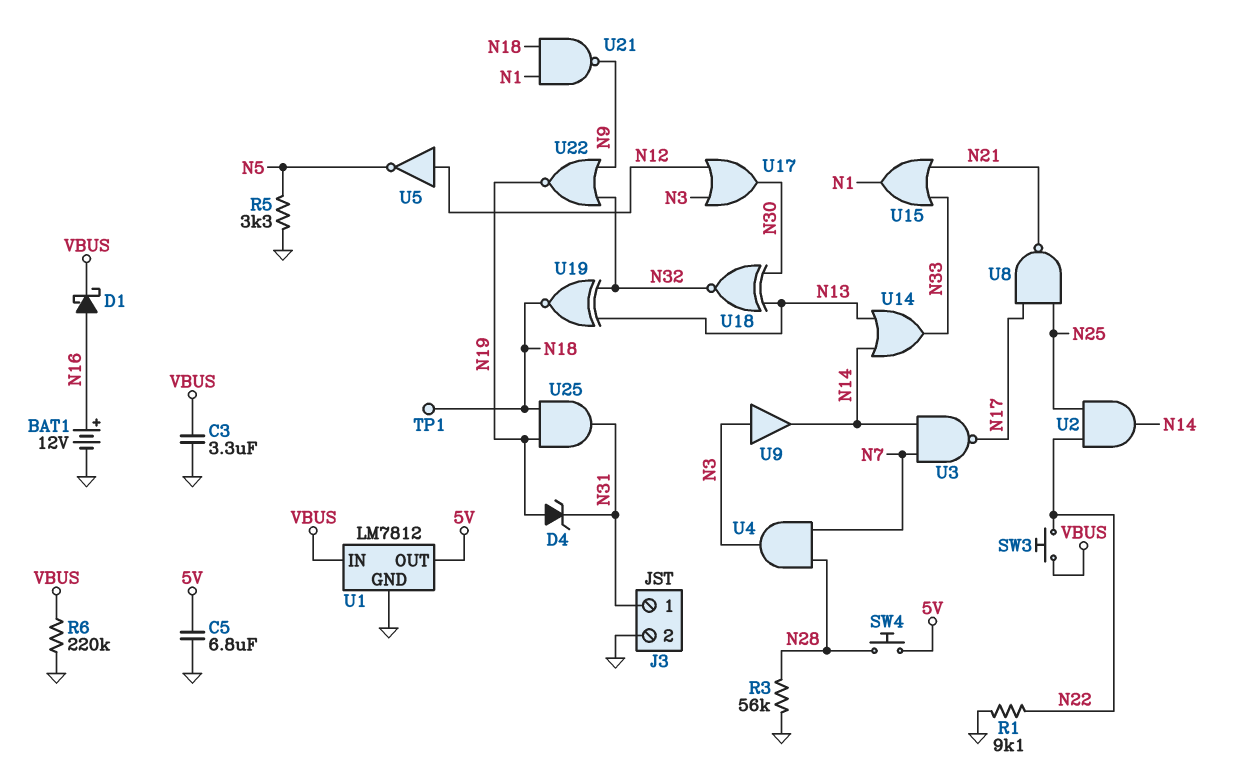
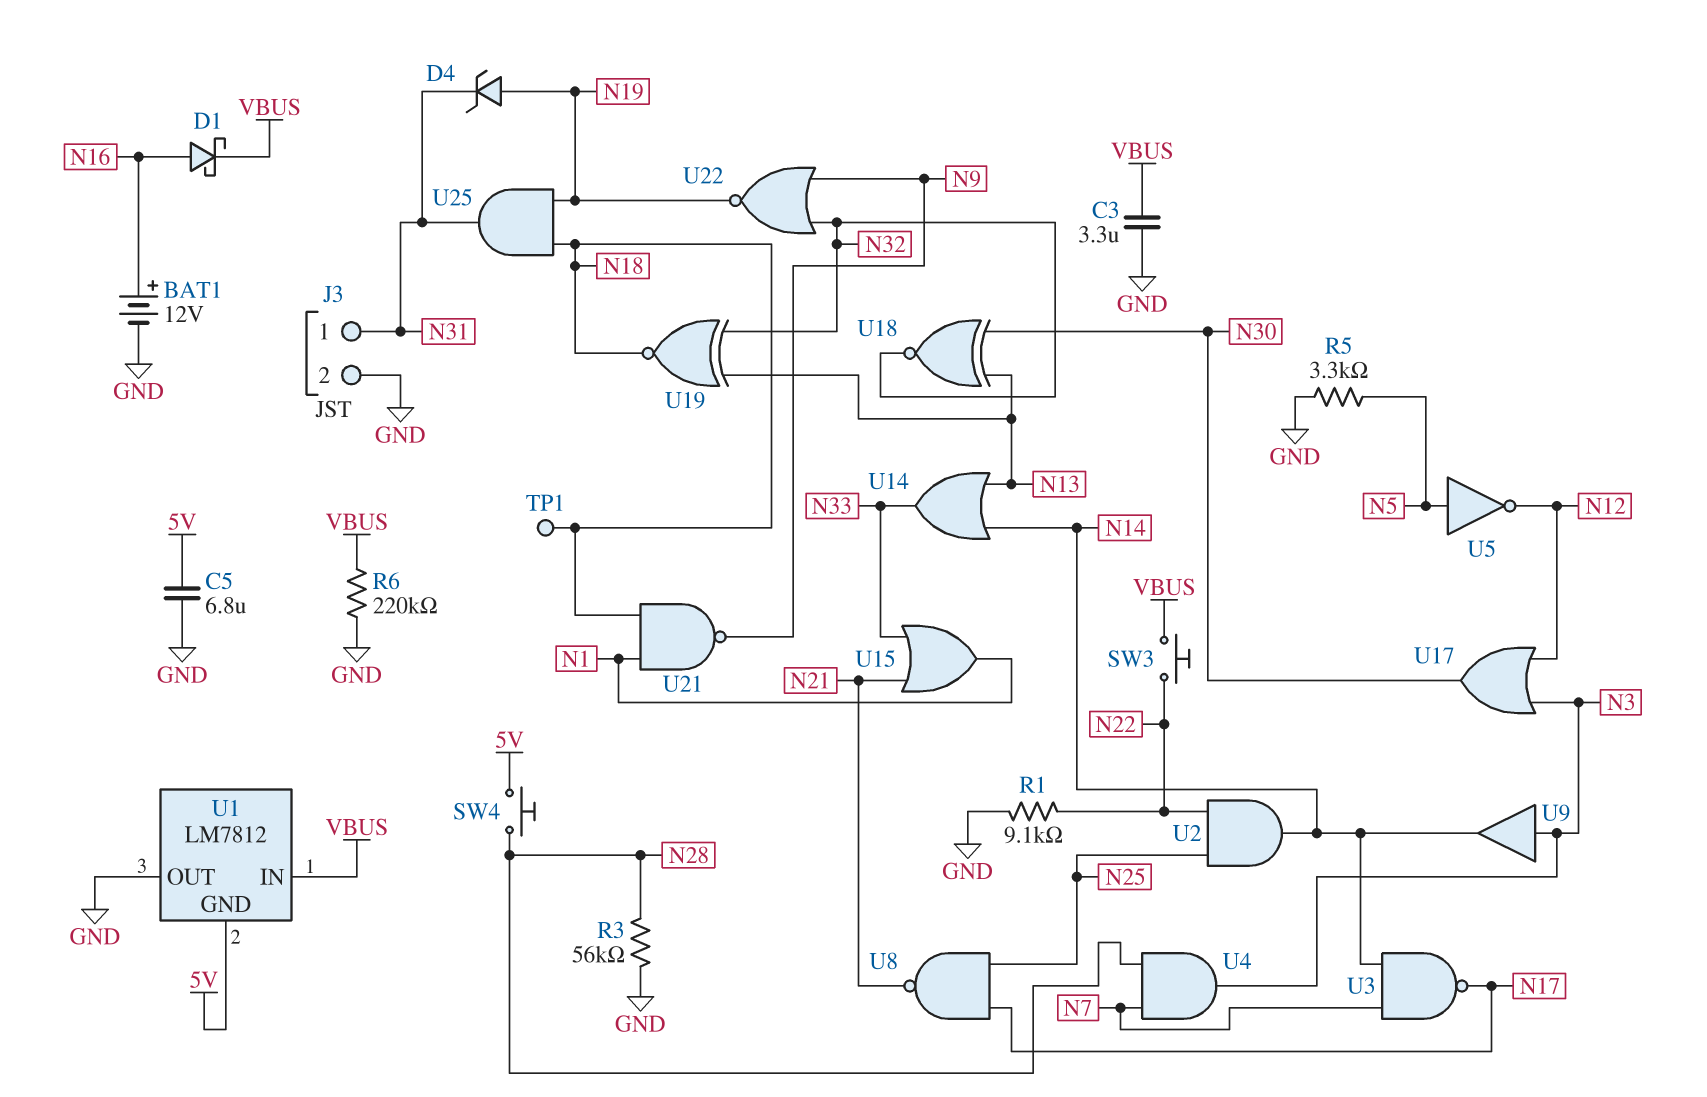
U1 pin GND: GND -> 5V
U1 pin OUT: 5V -> GND
U5: NOT (in N12, out N5) -> NOT (in N5, out N12)

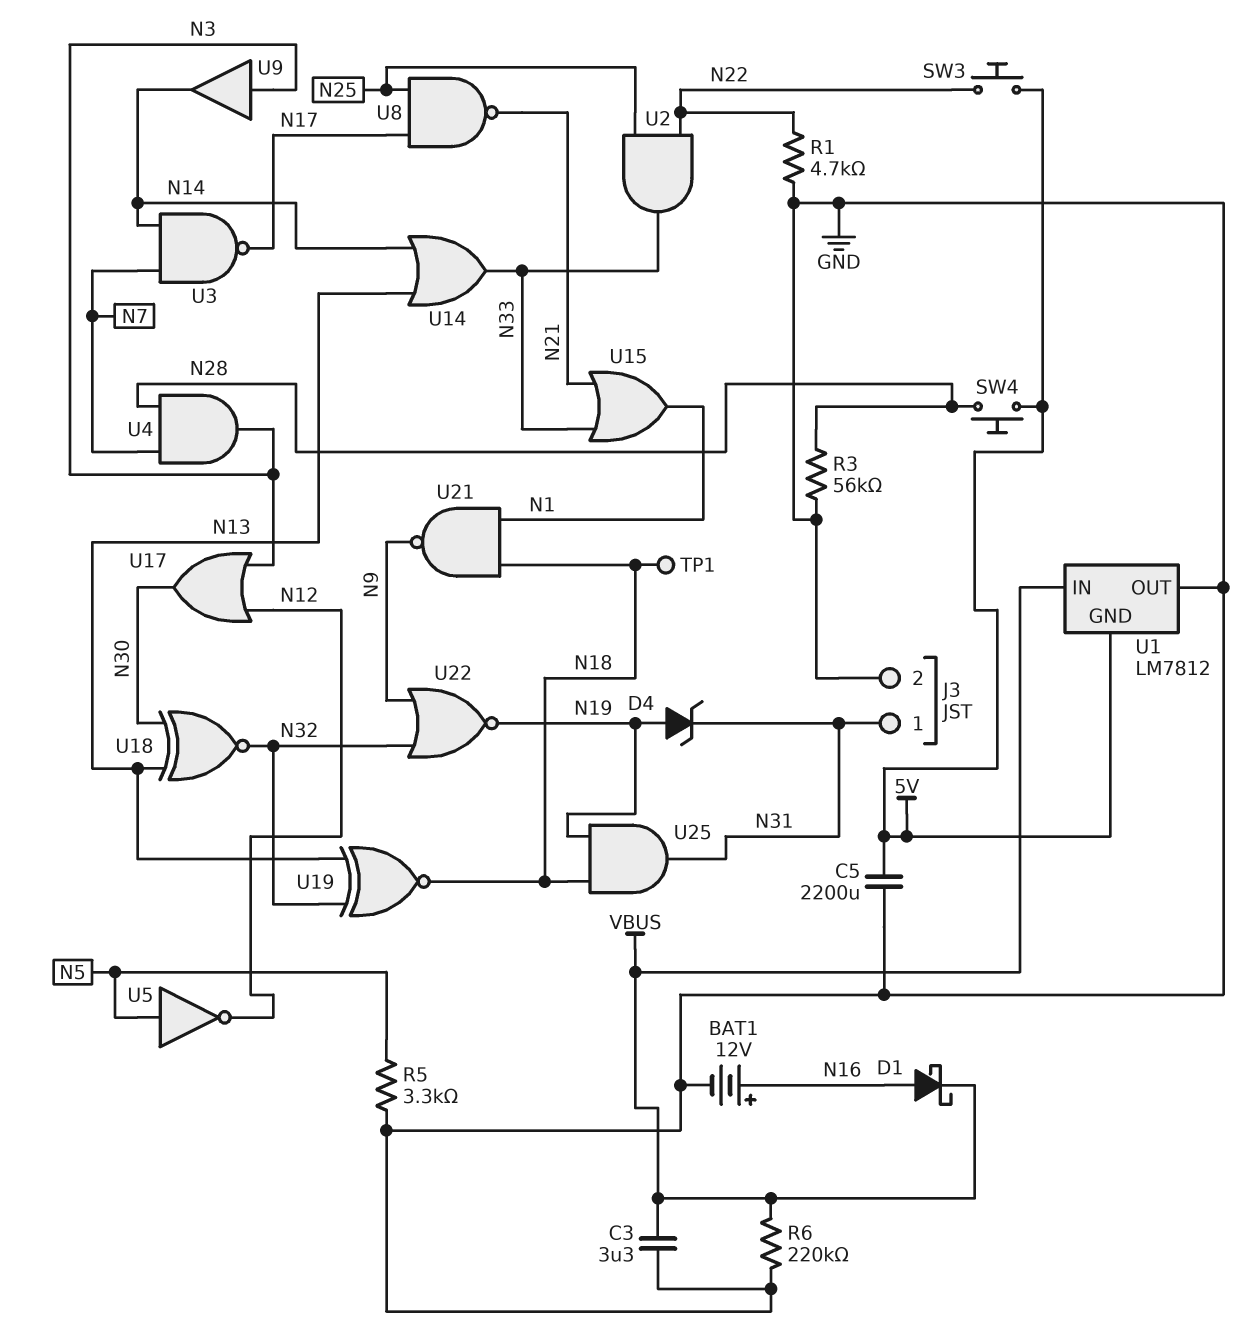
C5: 6.8uF (5V, GND) -> 2200uF (5V, GND)
R1: 9.1k (GND, N22) -> 4.7k (GND, N22)
SW3: button (N22, VBUS) -> button (5V, N22)
U2: AND (in N22, in N25, out N14) -> AND (in N22, in N25, out N33)

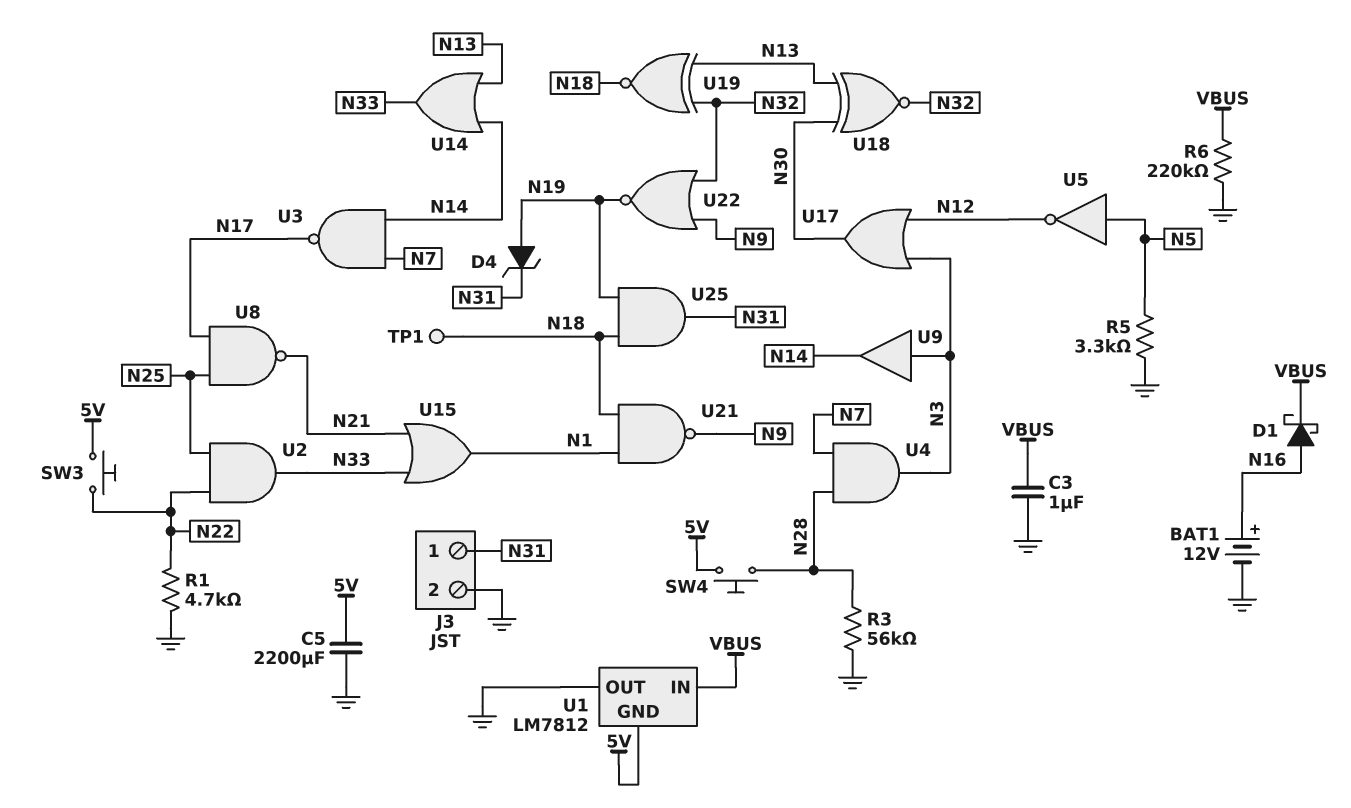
C3: 3.3uF (GND, VBUS) -> 1uF (GND, VBUS)

